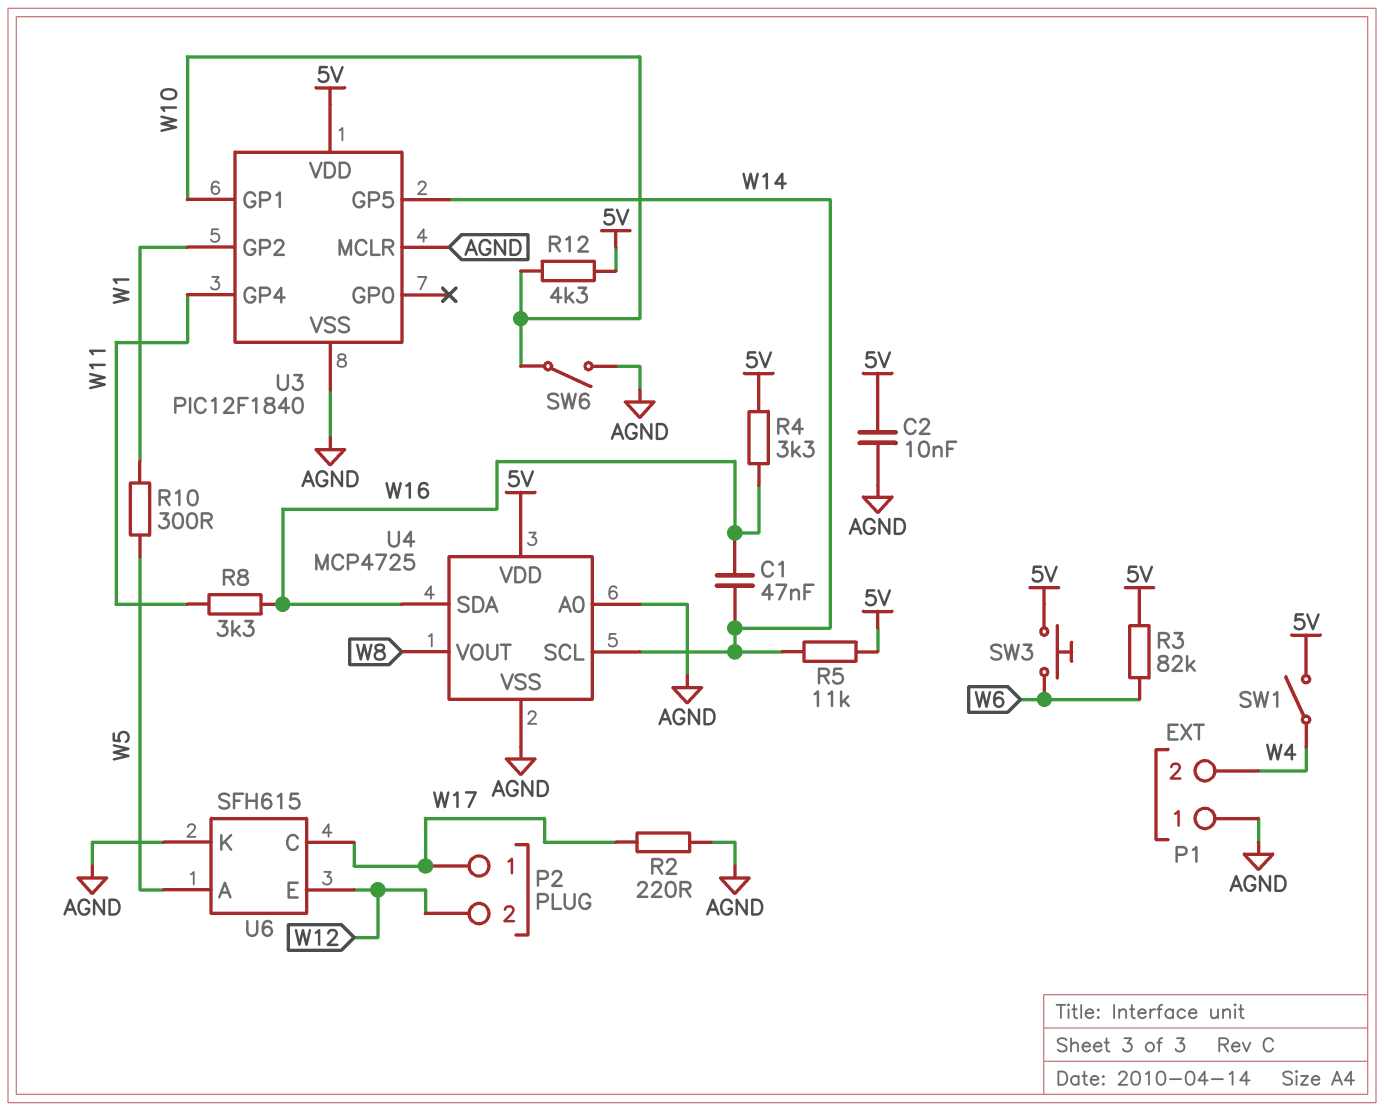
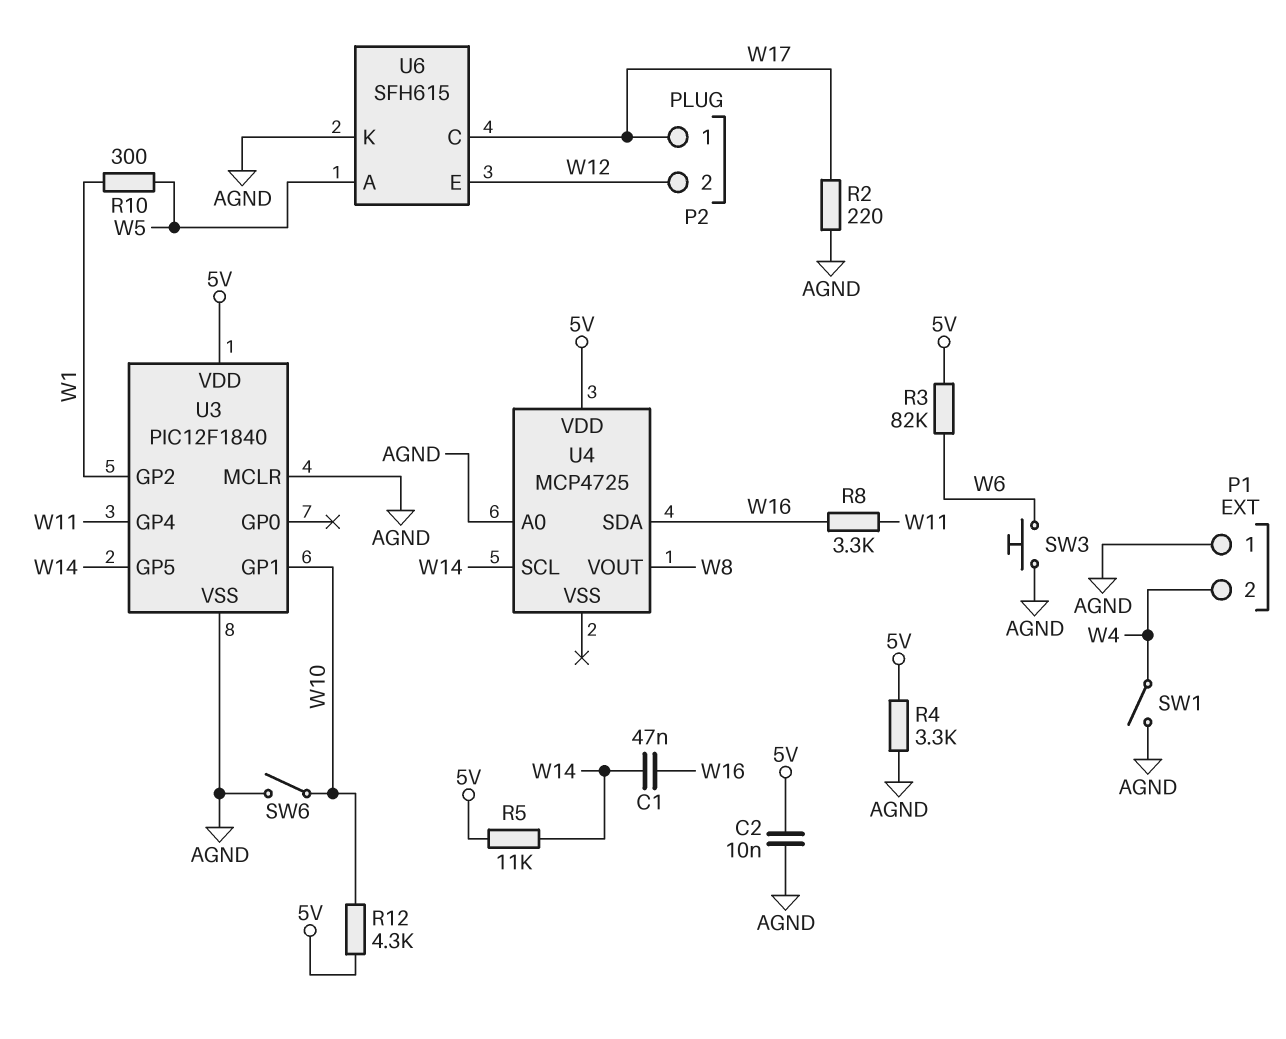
R4: 3.3k (5V, W16) -> 3.3k (5V, AGND)
SW1: switch (5V, W4) -> switch (AGND, W4)
SW3: button (5V, W6) -> button (AGND, W6)
U4 pin VSS: AGND -> none

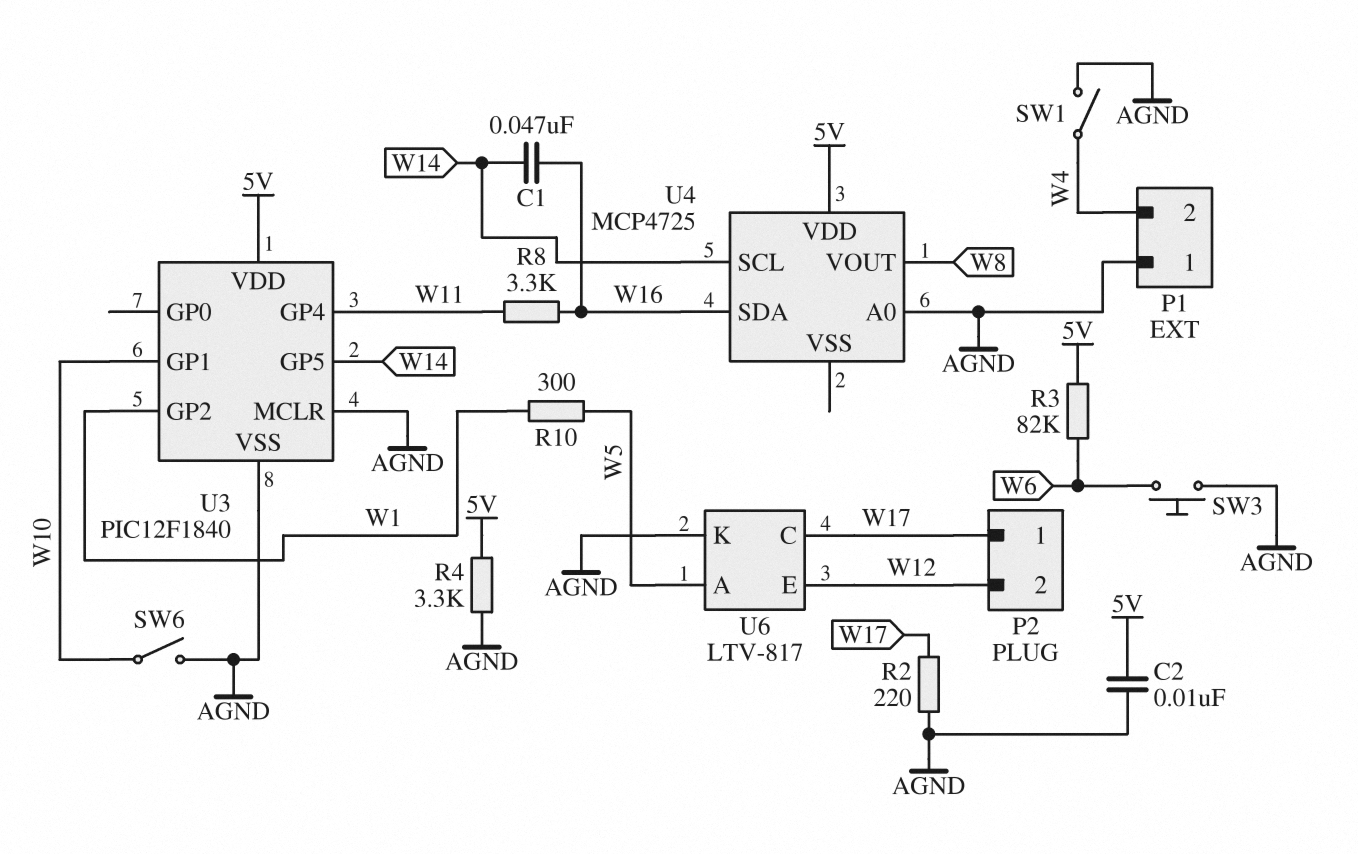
R5: 11k (5V, W14) -> none
R12: 4.3k (5V, W10) -> none
U6: SFH615 -> LTV-817

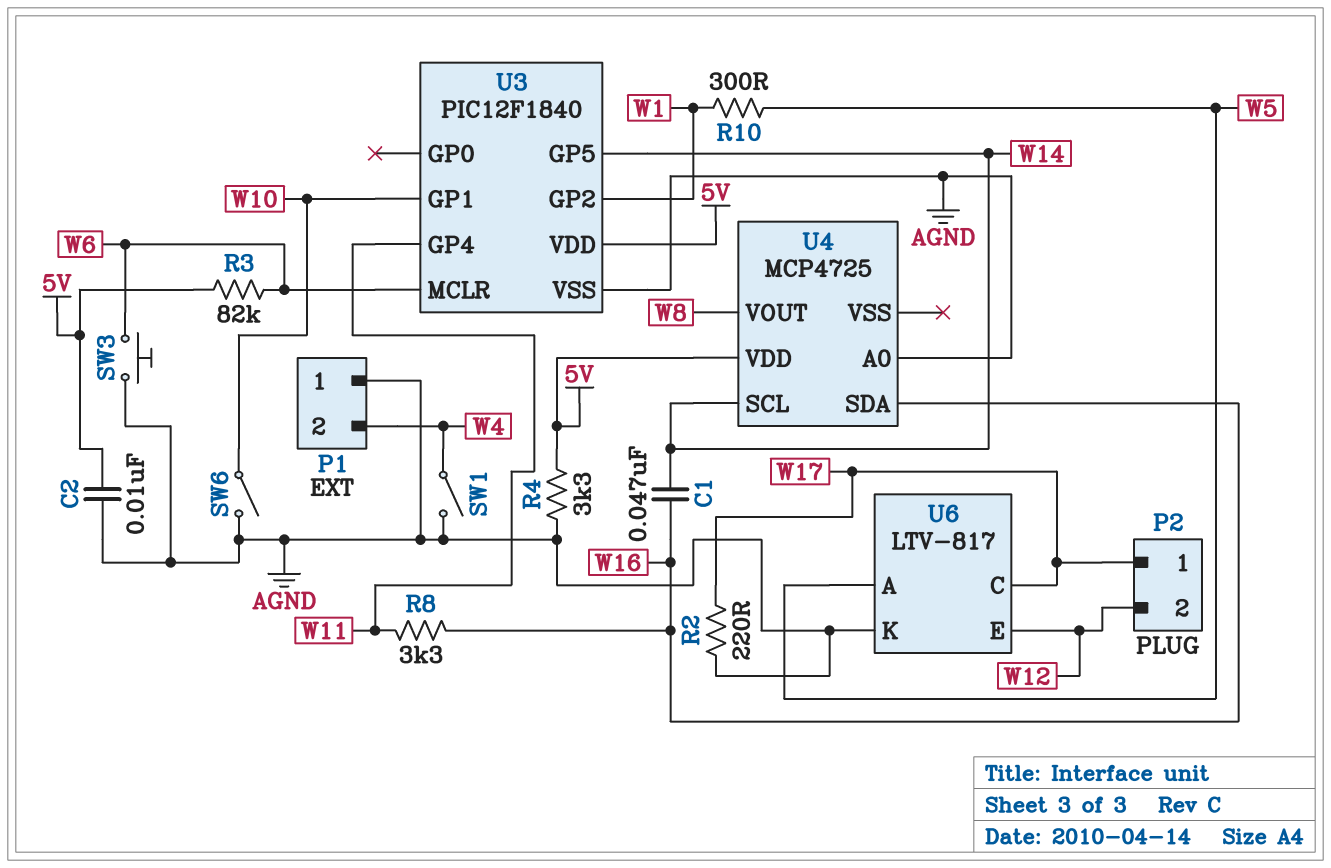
U3 pin MCLR: AGND -> W6

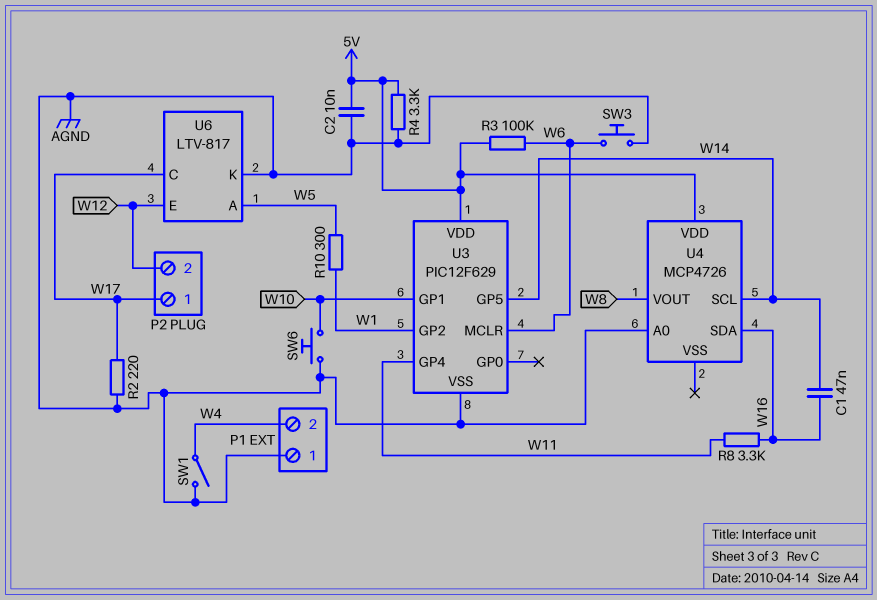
R3: 82k (5V, W6) -> 100k (5V, W6)
SW6: switch (AGND, W10) -> button (AGND, W10)
U3: PIC12F1840 -> PIC12F629
U4: MCP4725 -> MCP4726

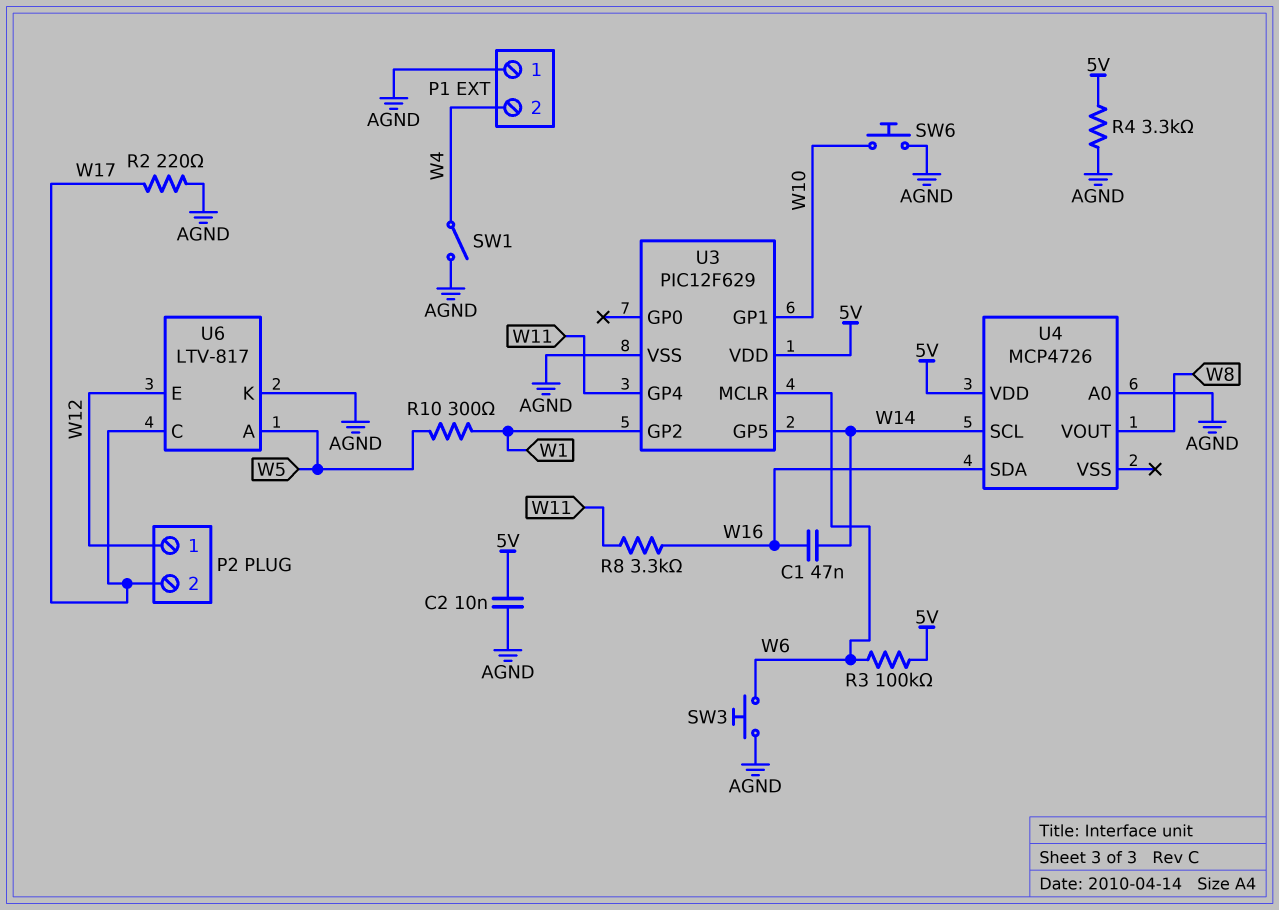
P2 pin 1: W17 -> W12
P2 pin 2: W12 -> W17

